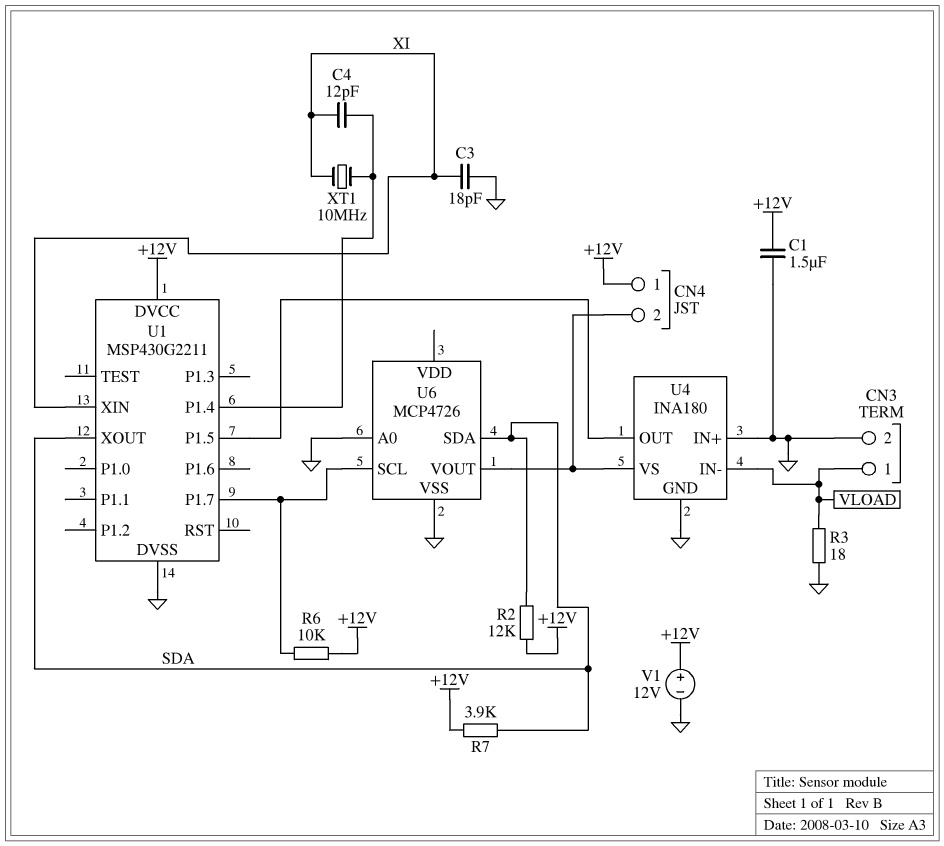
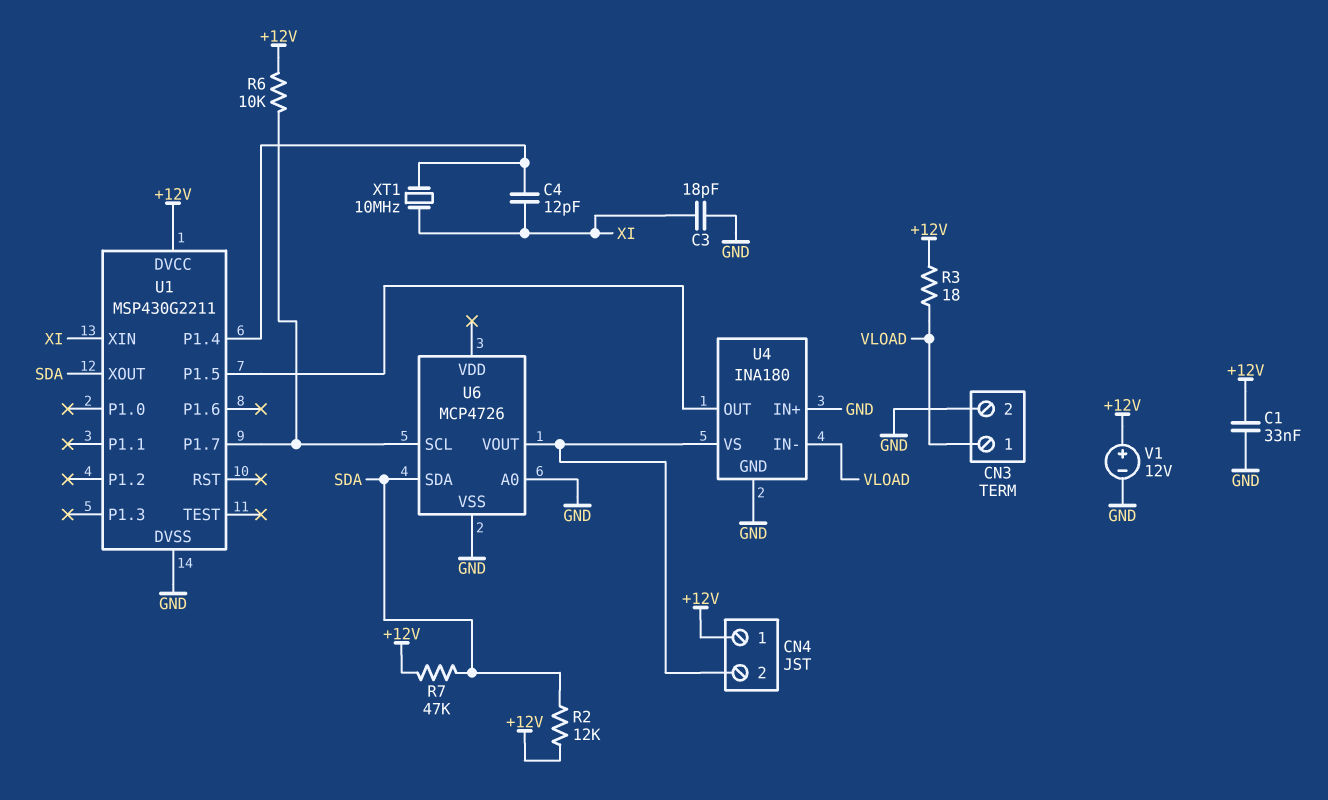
C1: 1.5uF (+12V, GND) -> 33nF (+12V, GND)
R3: 18 (GND, VLOAD) -> 18 (+12V, VLOAD)
R7: 3.9k (+12V, SDA) -> 47k (+12V, SDA)

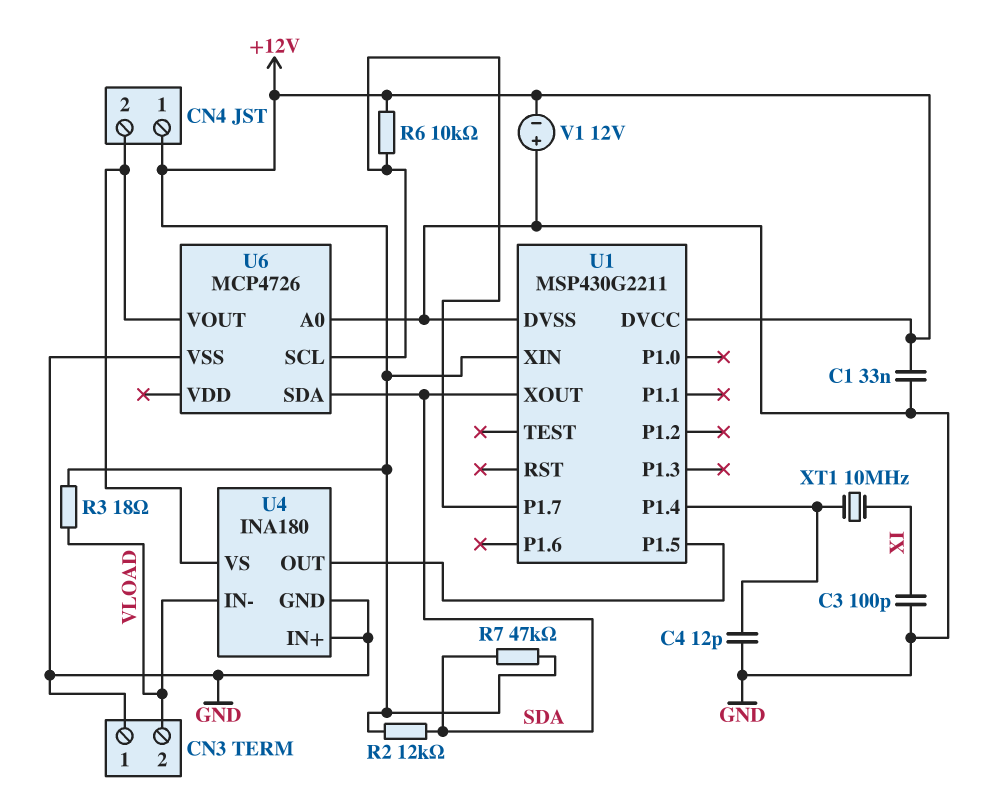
C3: 18pF (GND, XI) -> 100pF (GND, XI)
C4: 12pF (U1/P1.4, XI) -> 12pF (GND, U1/P1.4)
CN3 pin 1: VLOAD -> GND
CN3 pin 2: GND -> VLOAD
U1 pin XIN: XI -> +12V
V1: 12V (plus +12V, minus GND) -> 12V (plus GND, minus +12V)

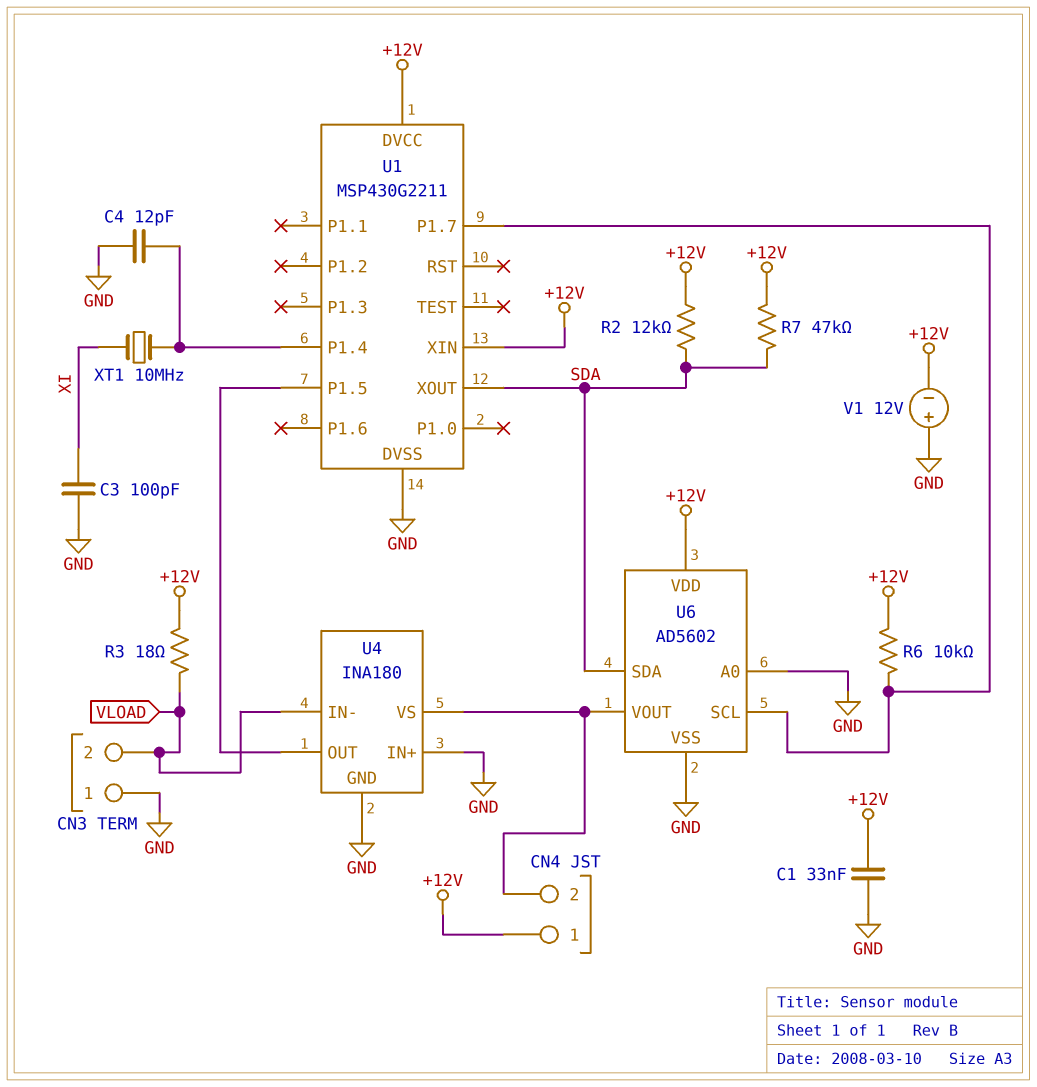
U6: MCP4726 -> AD5602
U6 pin VDD: none -> +12V

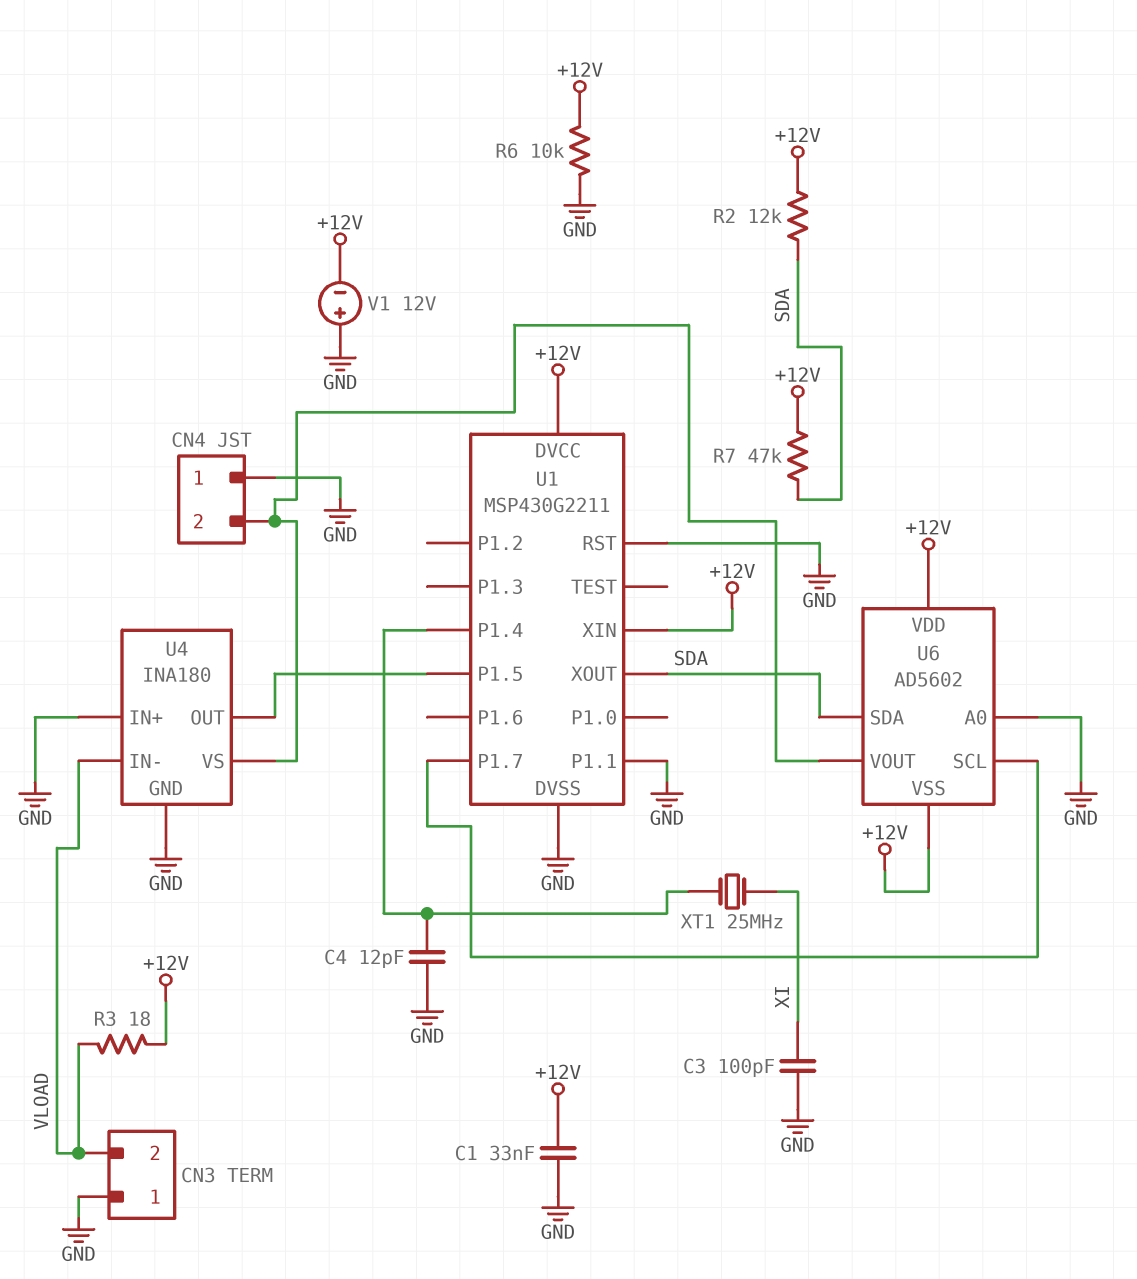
CN4 pin 1: +12V -> GND
R6: 10k (+12V, U1/P1.7) -> 10k (+12V, GND)
U1 pin P1.1: none -> GND
U1 pin RST: none -> GND
U6 pin VSS: GND -> +12V
XT1: 10MHz (U1/P1.4, XI) -> 25MHz (U1/P1.4, XI)

